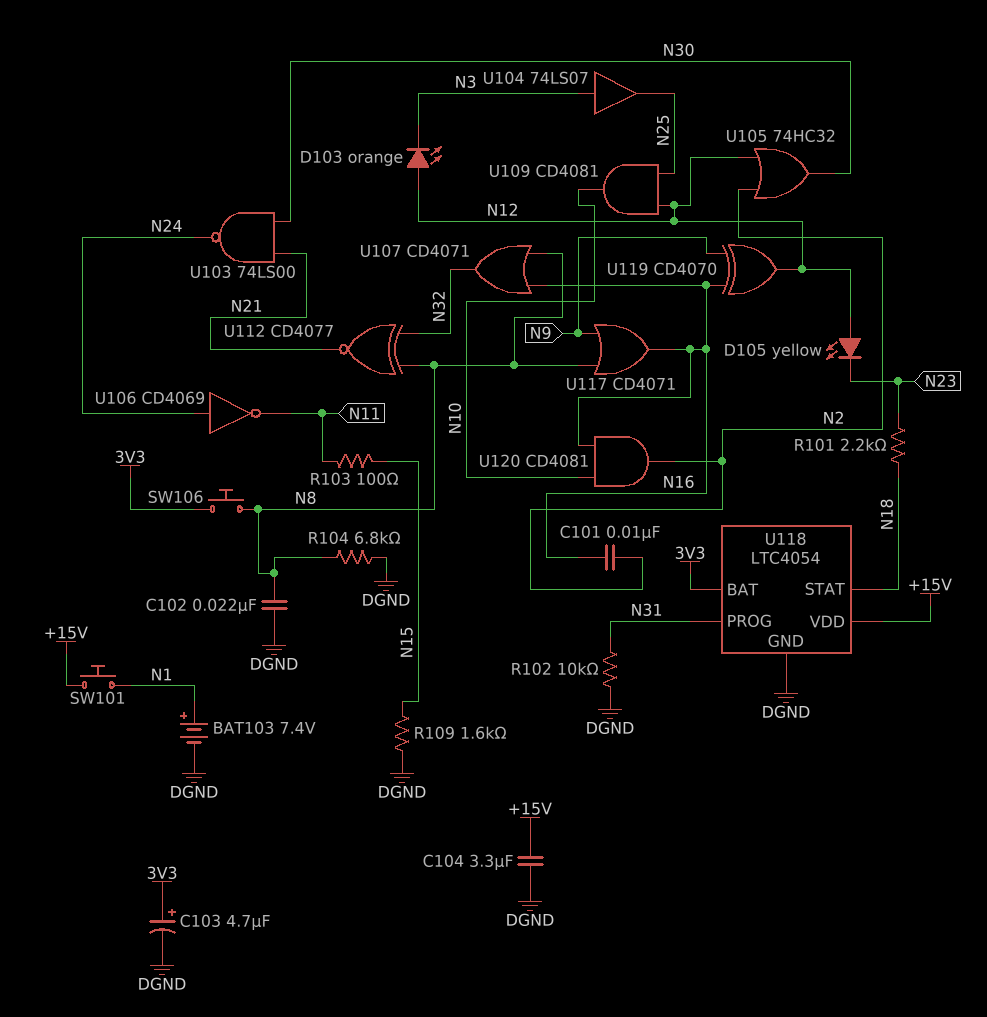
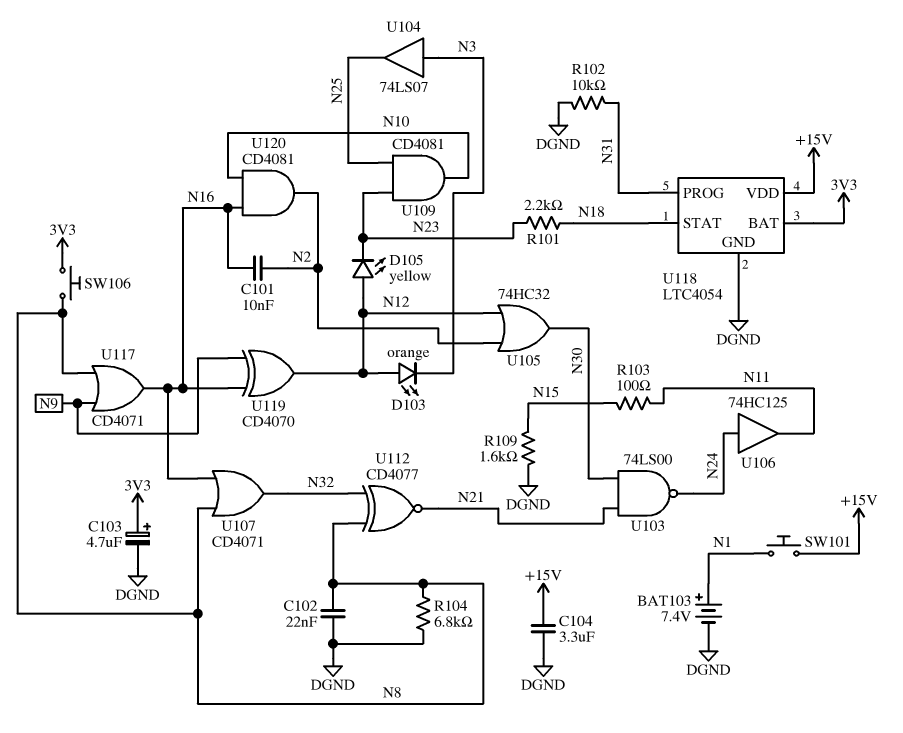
U106: NOT CD4069 (in N24, out N11) -> buffer 74HC125 (in N24, out N11)
U109: AND CD4081 (in N12, in N25, out N10) -> AND CD4081 (in N23, in N25, out N10)

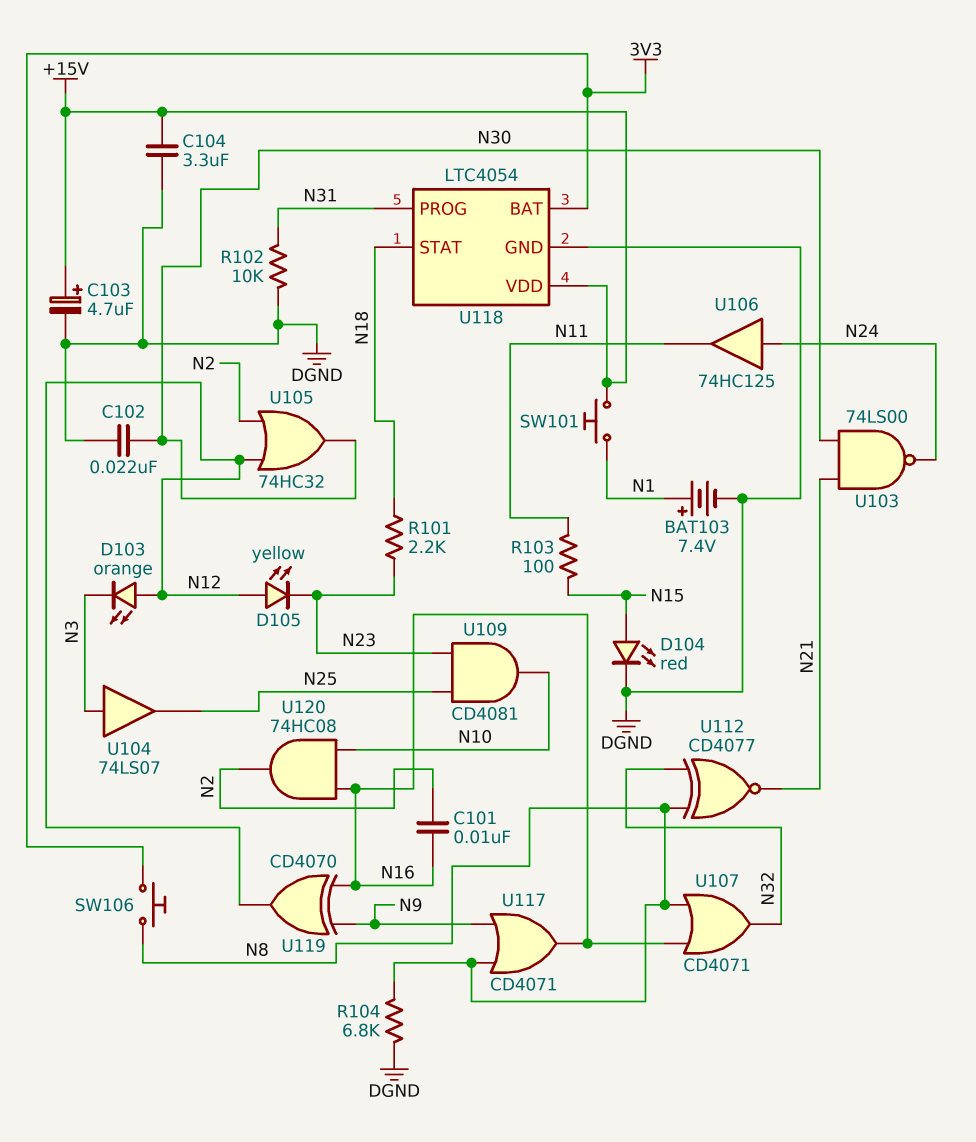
C102: 22nF (DGND, N8) -> 22nF (DGND, N30)
C103: 4.7uF (plus 3V3, minus DGND) -> 4.7uF (plus +15V, minus DGND)
D104: none -> LED red (A N15, K DGND)
R109: 1.6k (DGND, N15) -> none
U120: AND CD4081 (in N10, in N16, out N2) -> AND 74HC08 (in N10, in N16, out N2)

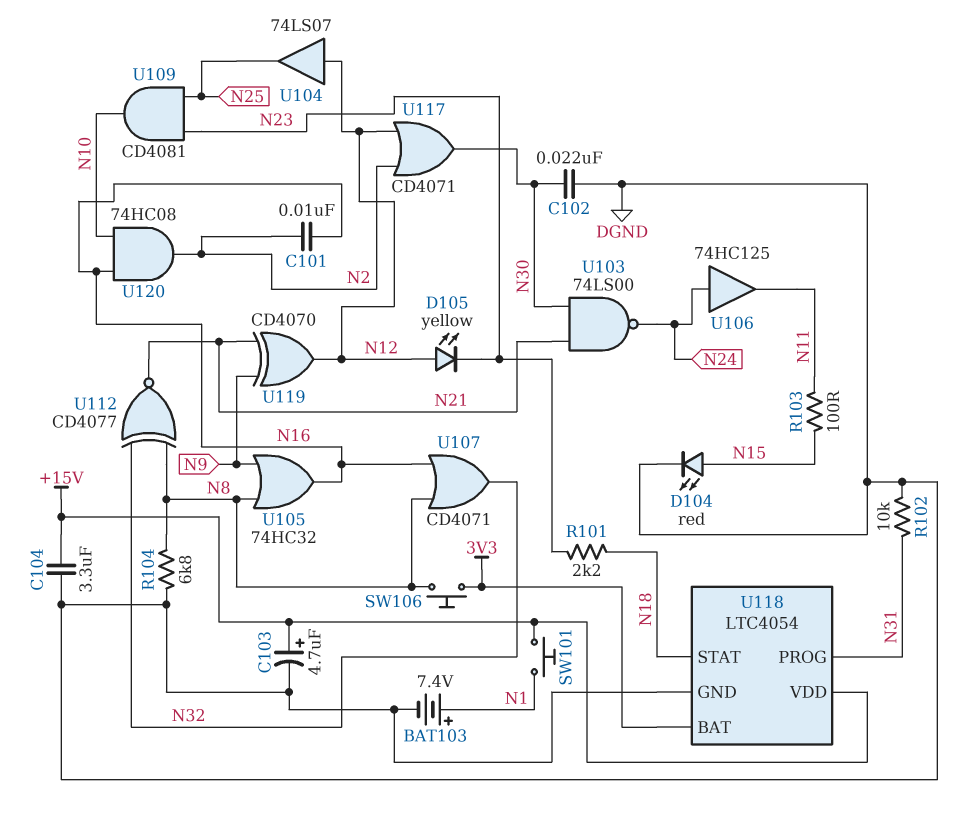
D103: LED orange (A N12, K N3) -> none
U104: buffer 74LS07 (in N3, out N25) -> buffer 74LS07 (in N12, out N25)
U105: OR 74HC32 (in N2, in N12, out N30) -> OR 74HC32 (in N8, in N9, out N16)
U117: OR CD4071 (in N8, in N9, out N16) -> OR CD4071 (in N2, in N12, out N30)
U119: XOR CD4070 (in N9, in N16, out N12) -> XOR CD4070 (in N9, in N21, out N12)

